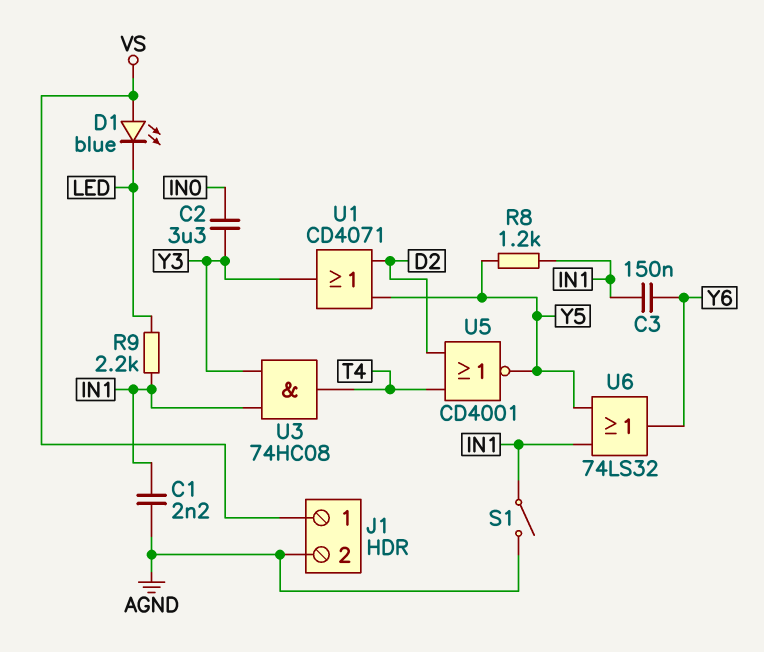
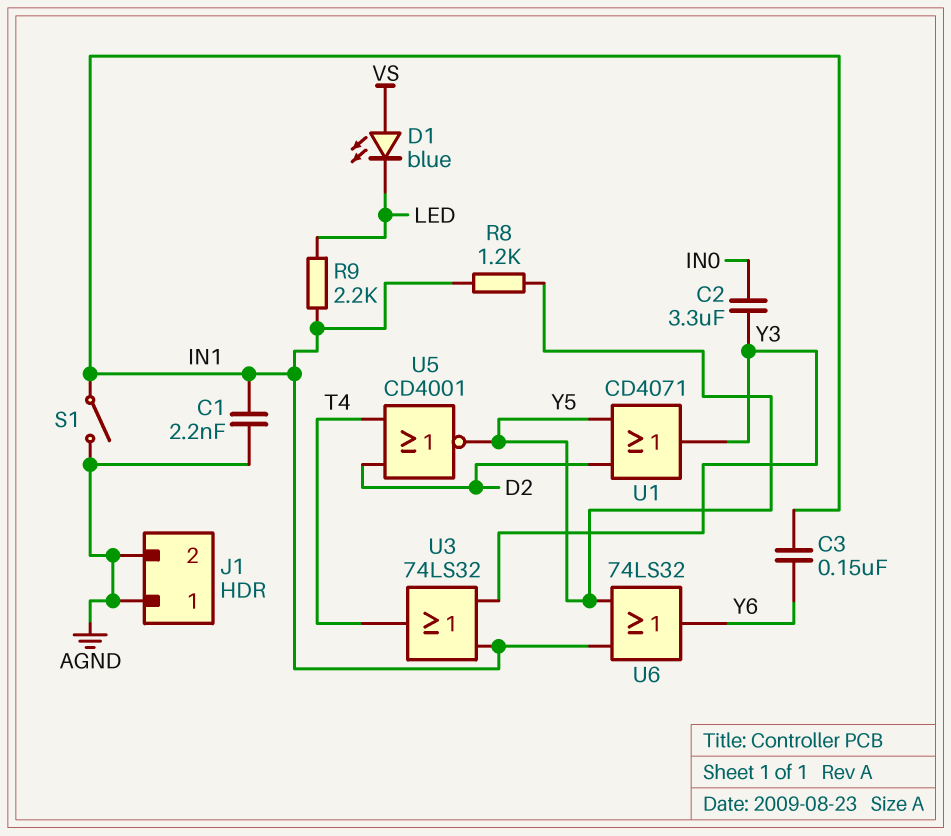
J1 pin 1: VS -> AGND
U3: AND 74HC08 (in IN1, in Y3, out T4) -> OR 74LS32 (in IN1, in Y3, out T4)

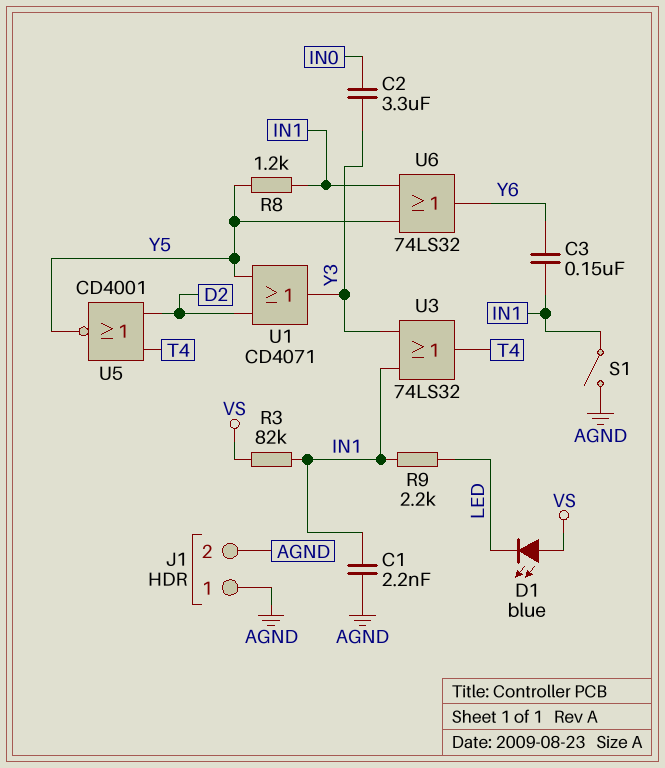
R3: none -> 82k (IN1, VS)

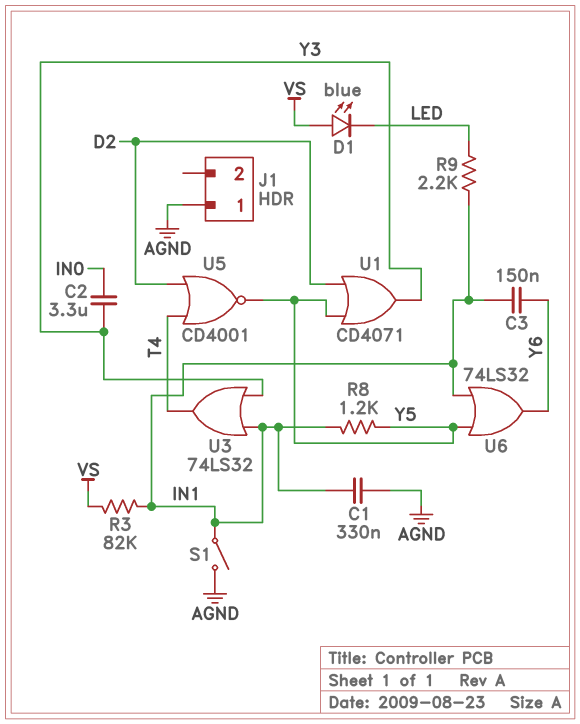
C1: 2.2nF (AGND, IN1) -> 330nF (AGND, IN1)
J1 pin 2: AGND -> none

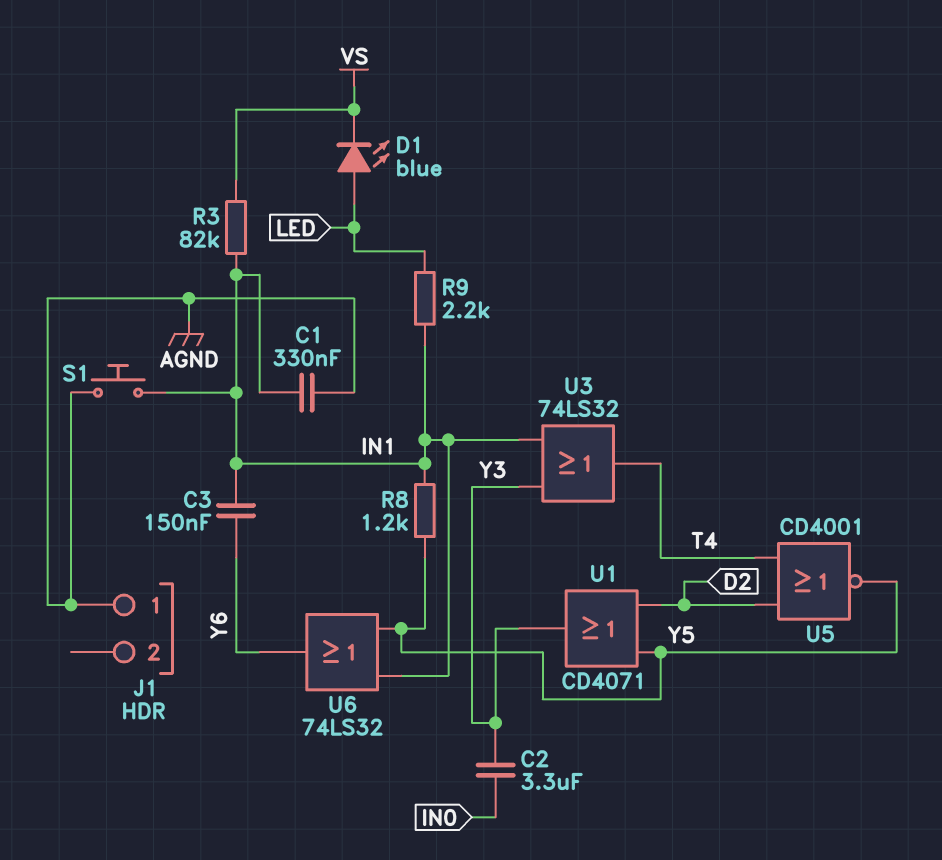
D1: LED blue (A VS, K LED) -> LED blue (A LED, K VS)
S1: switch (AGND, IN1) -> button (AGND, IN1)

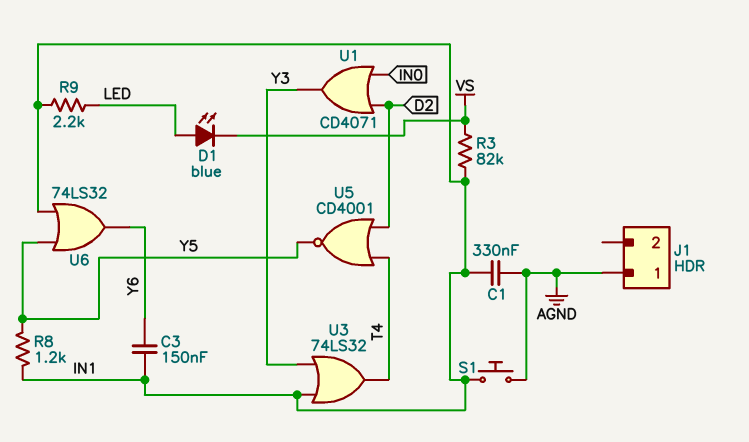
C2: 3.3uF (IN0, Y3) -> none
U1: OR CD4071 (in D2, in Y5, out Y3) -> OR CD4071 (in D2, in IN0, out Y3)

